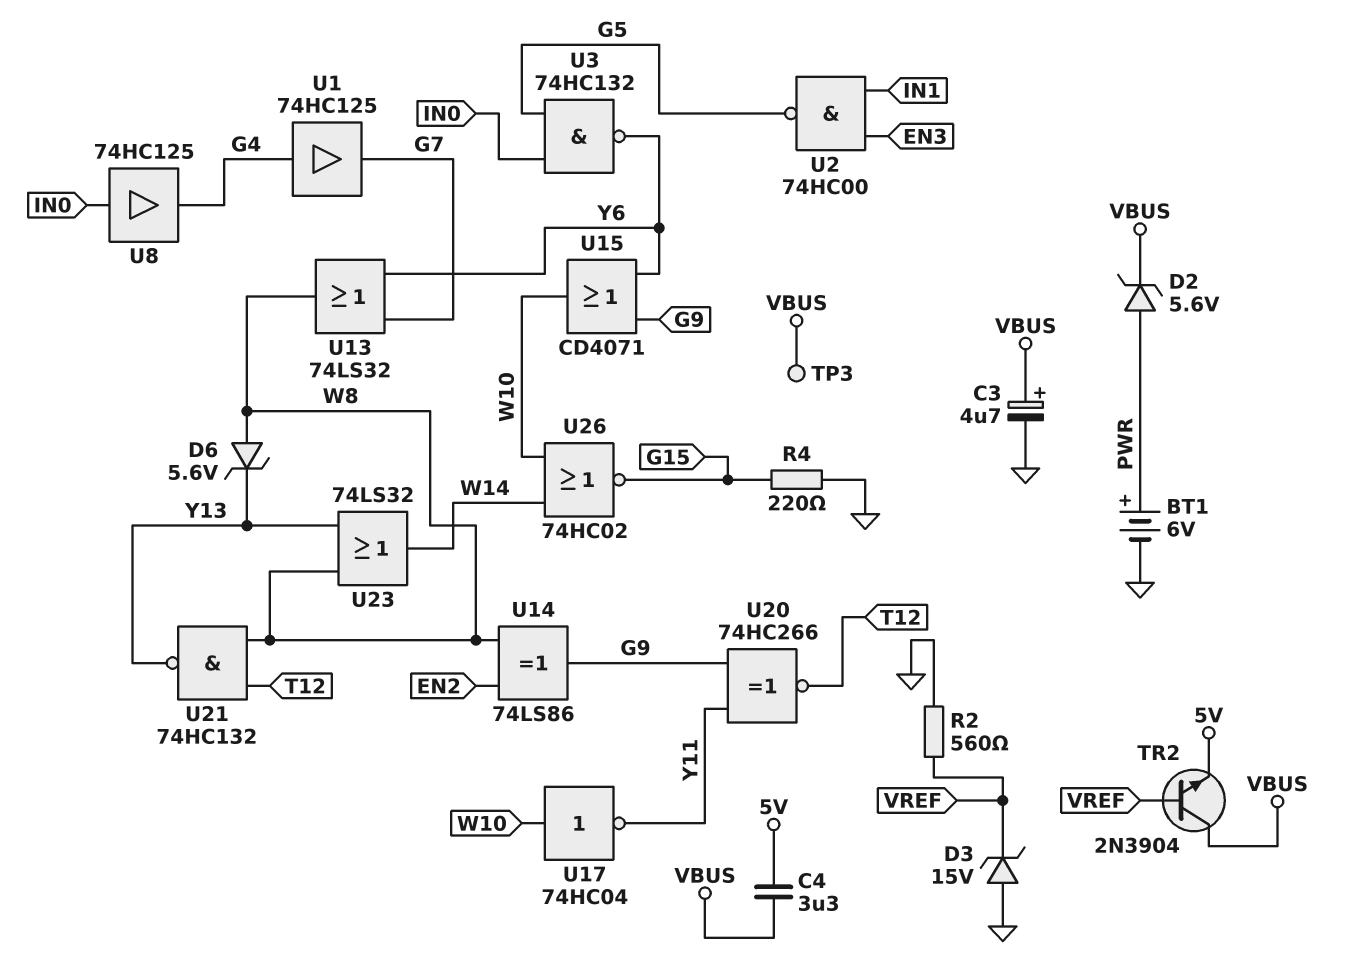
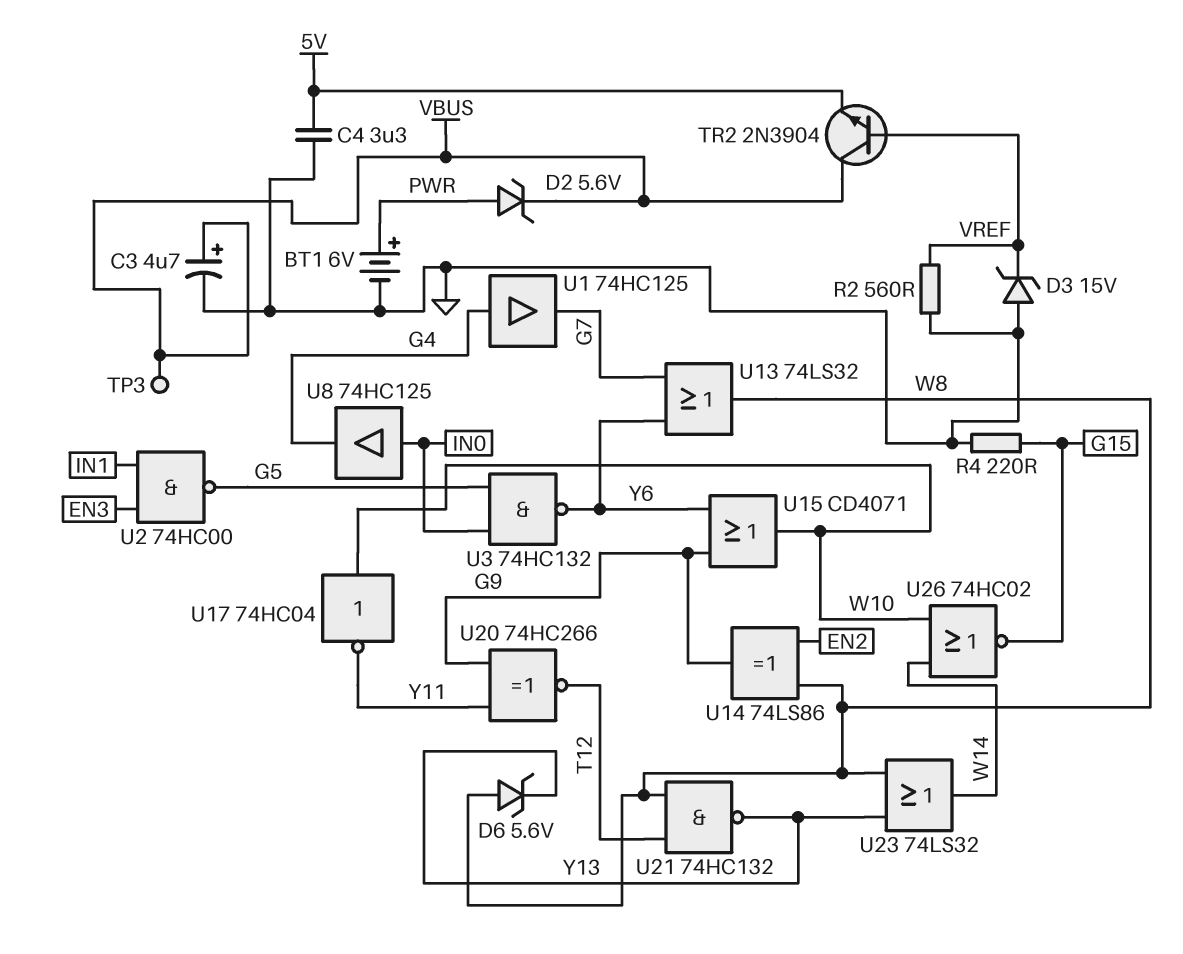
C4: 3.3uF (5V, VBUS) -> 3.3uF (5V, GND)

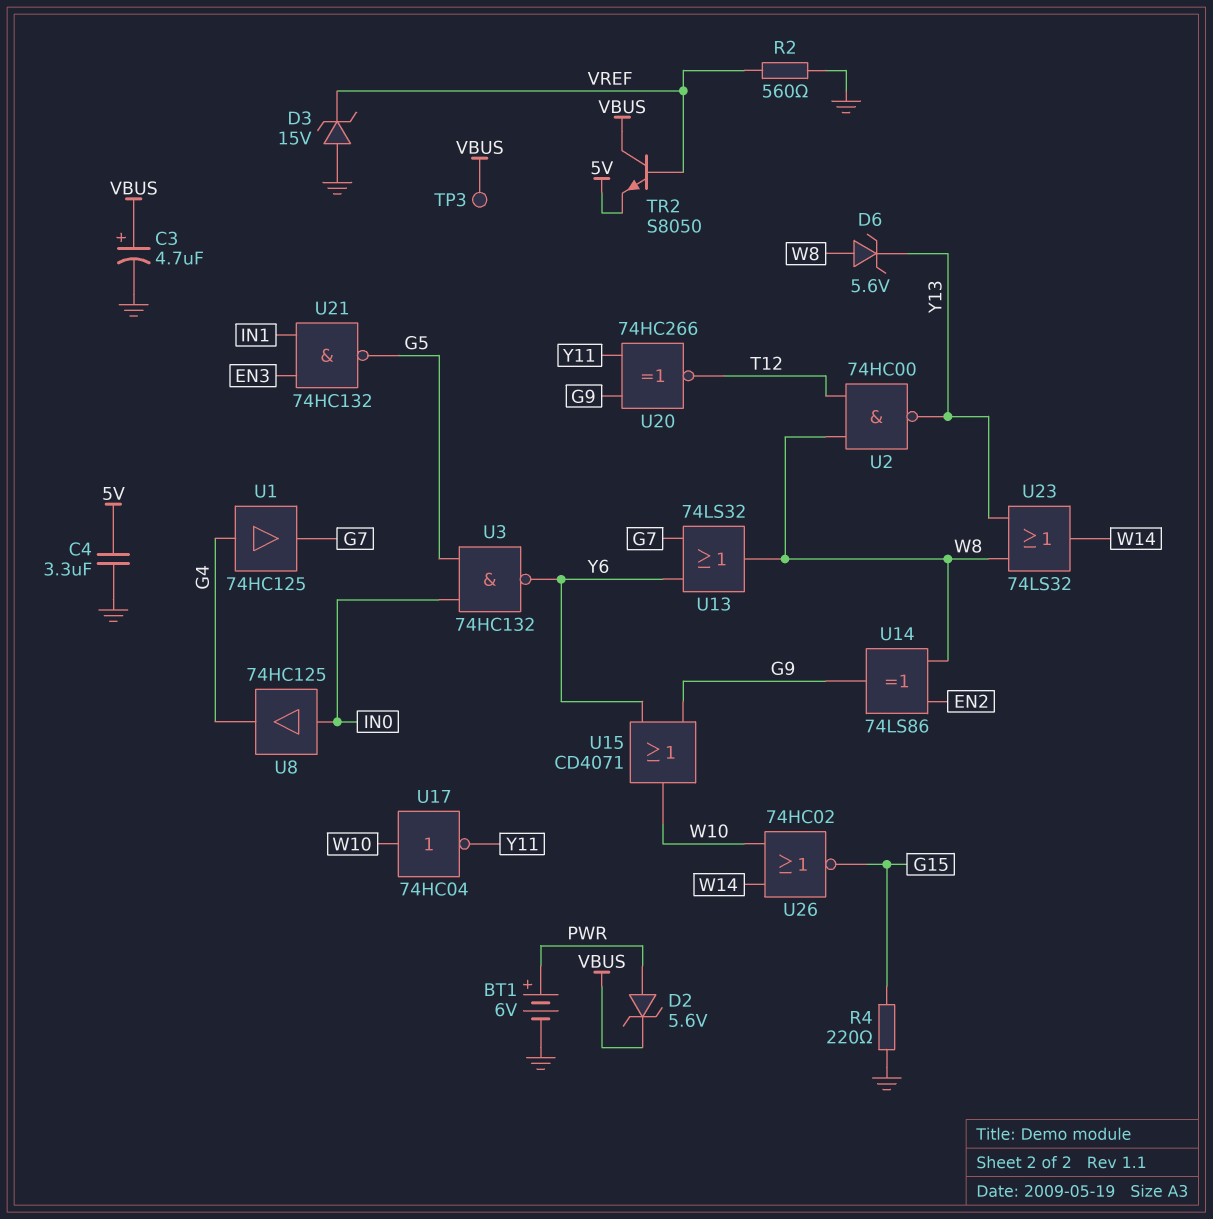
TR2: NPN 2N3904 (B VREF, C VBUS, E 5V) -> NPN S8050 (B VREF, C VBUS, E 5V)
U2: NAND 74HC00 (in EN3, in IN1, out G5) -> NAND 74HC00 (in T12, in W8, out Y13)
U21: NAND 74HC132 (in T12, in W8, out Y13) -> NAND 74HC132 (in EN3, in IN1, out G5)

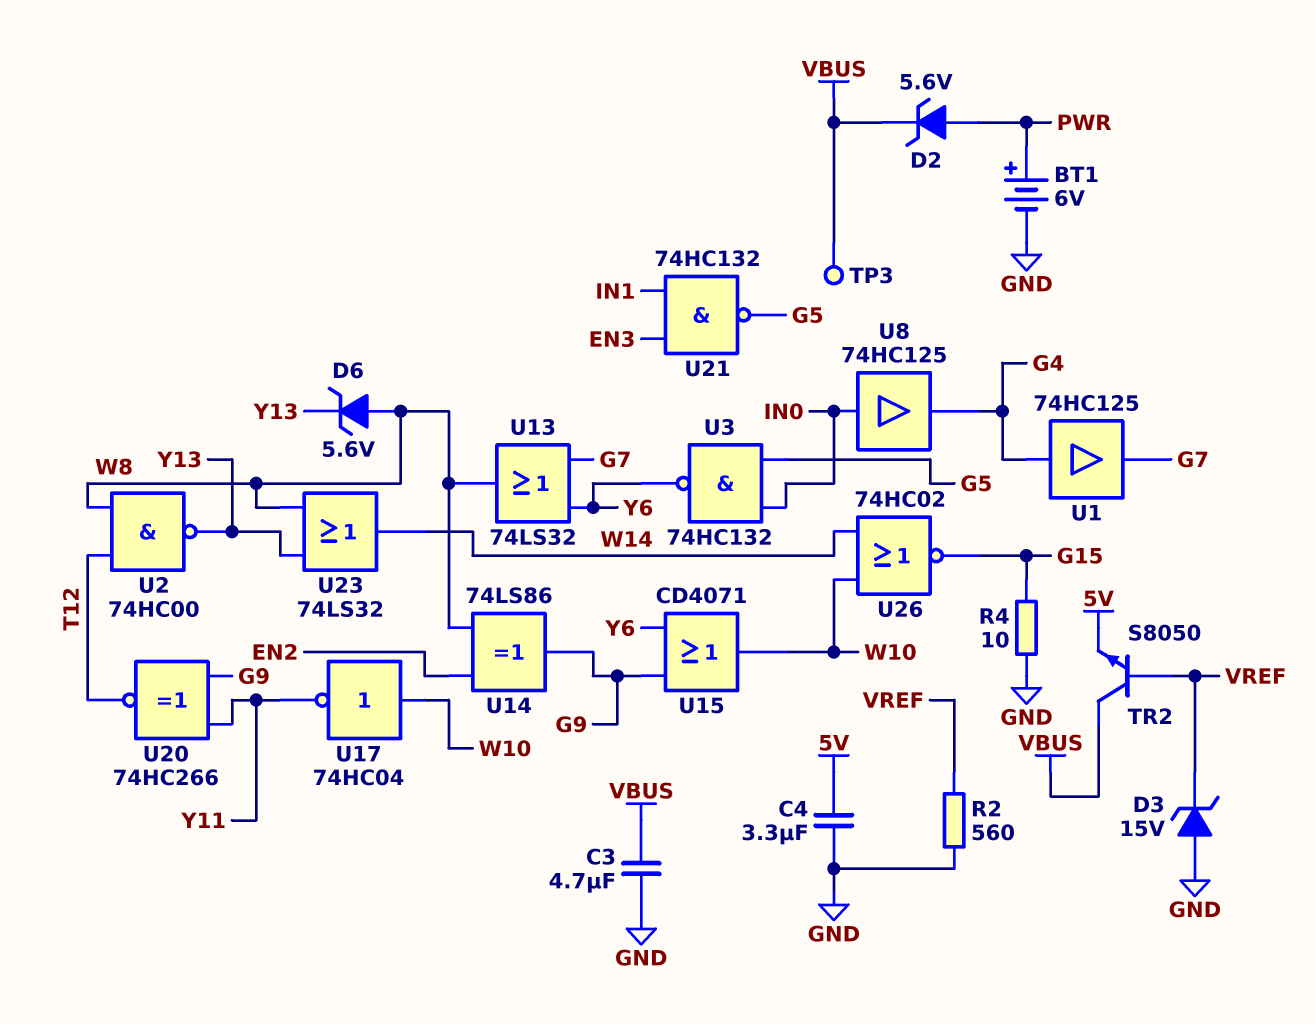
C3: 4.7uF (plus VBUS, minus GND) -> 4.7uF (GND, VBUS)
R4: 220 (G15, GND) -> 10 (G15, GND)

